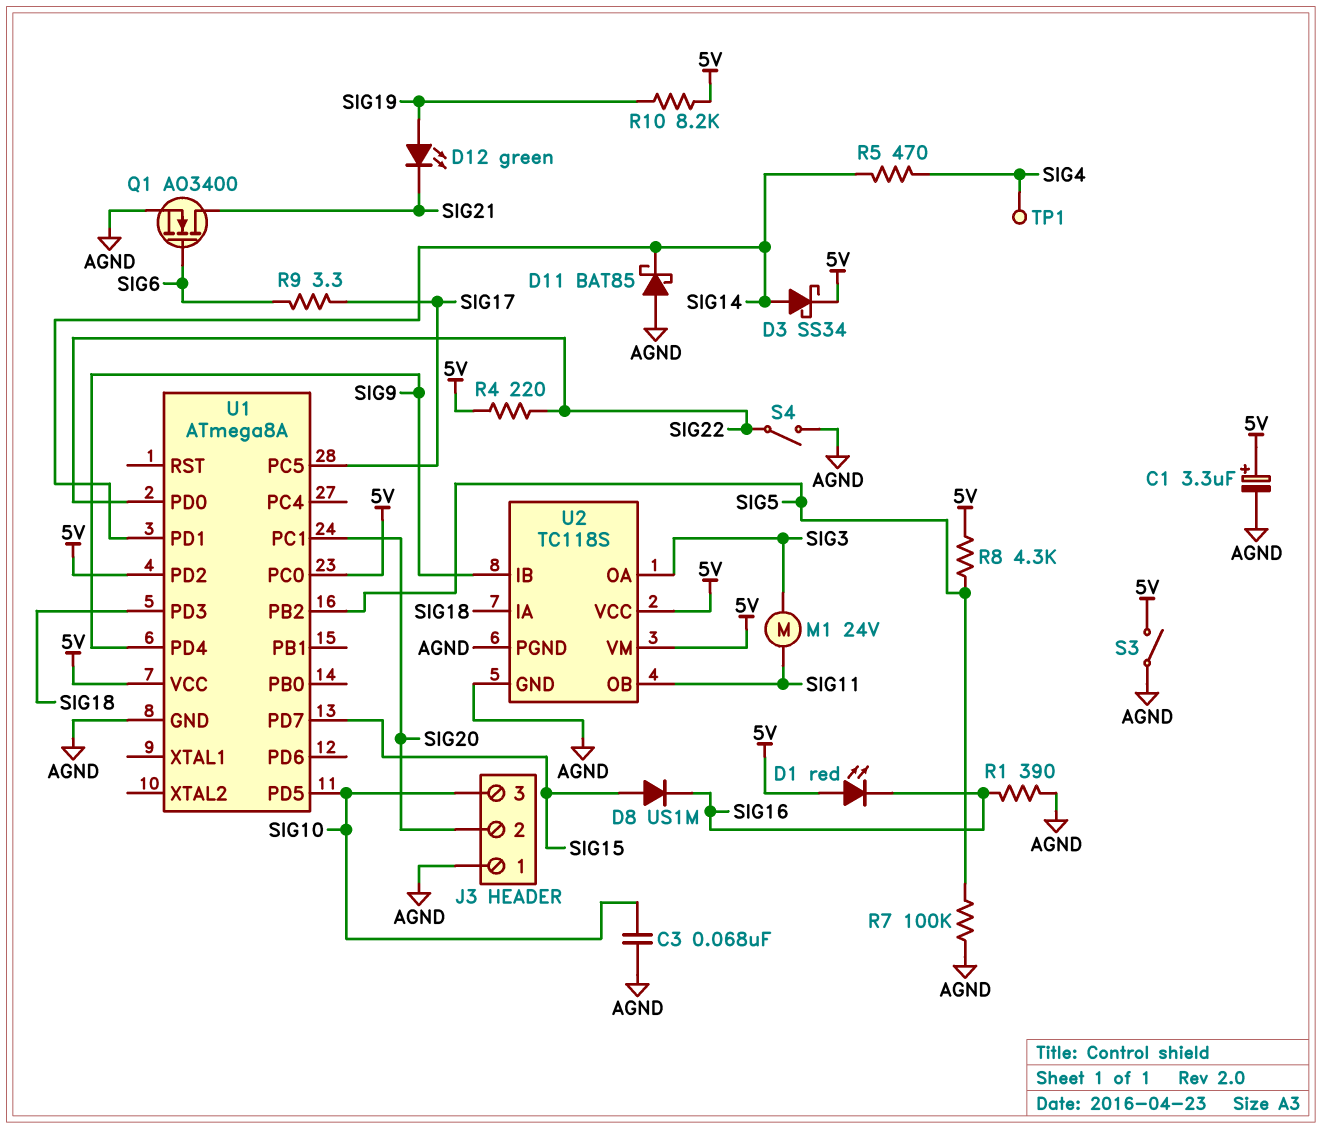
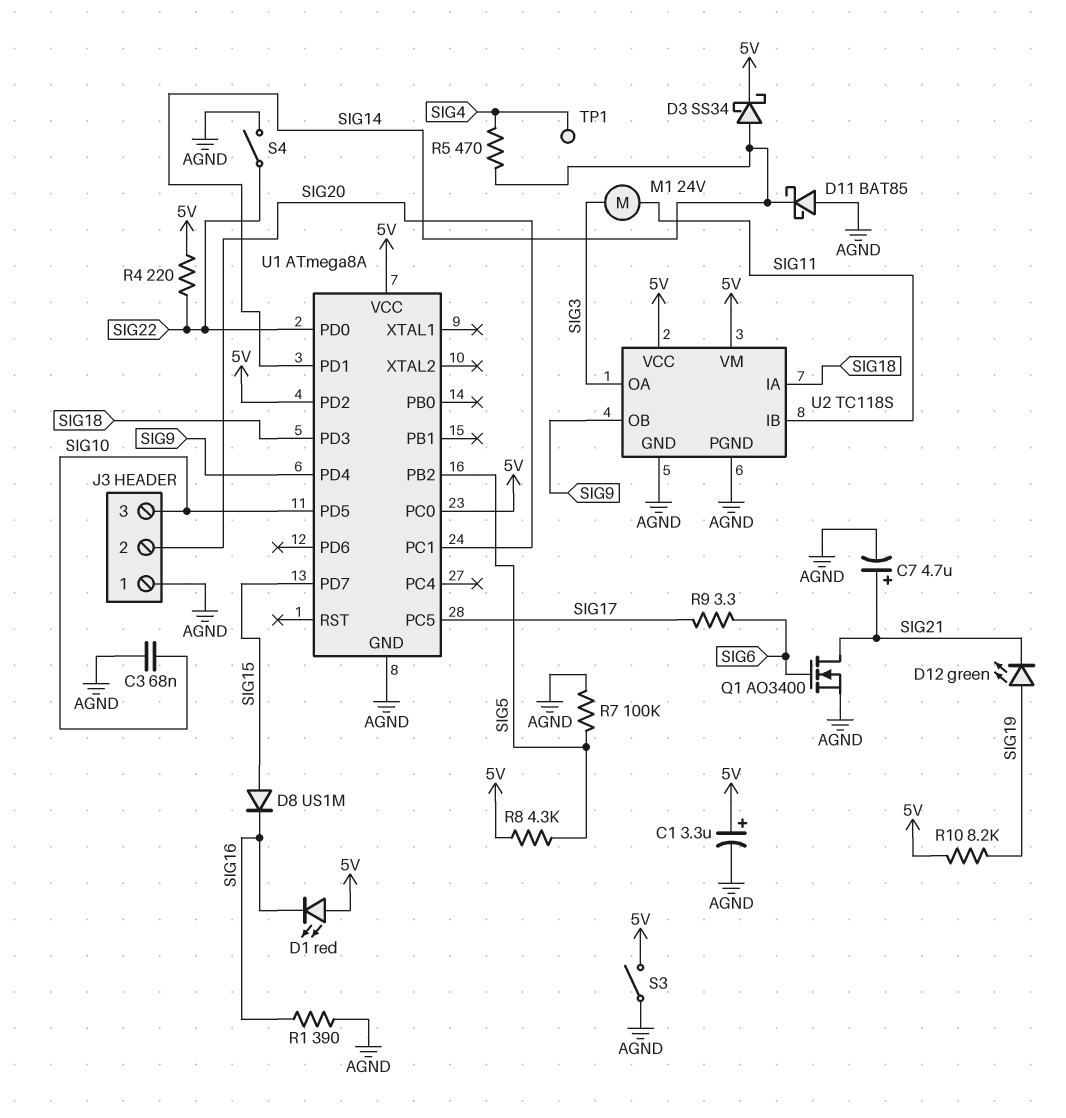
C7: none -> 4.7uF (plus SIG21, minus AGND)
U2 pin IB: SIG9 -> SIG11
U2 pin OB: SIG11 -> SIG9

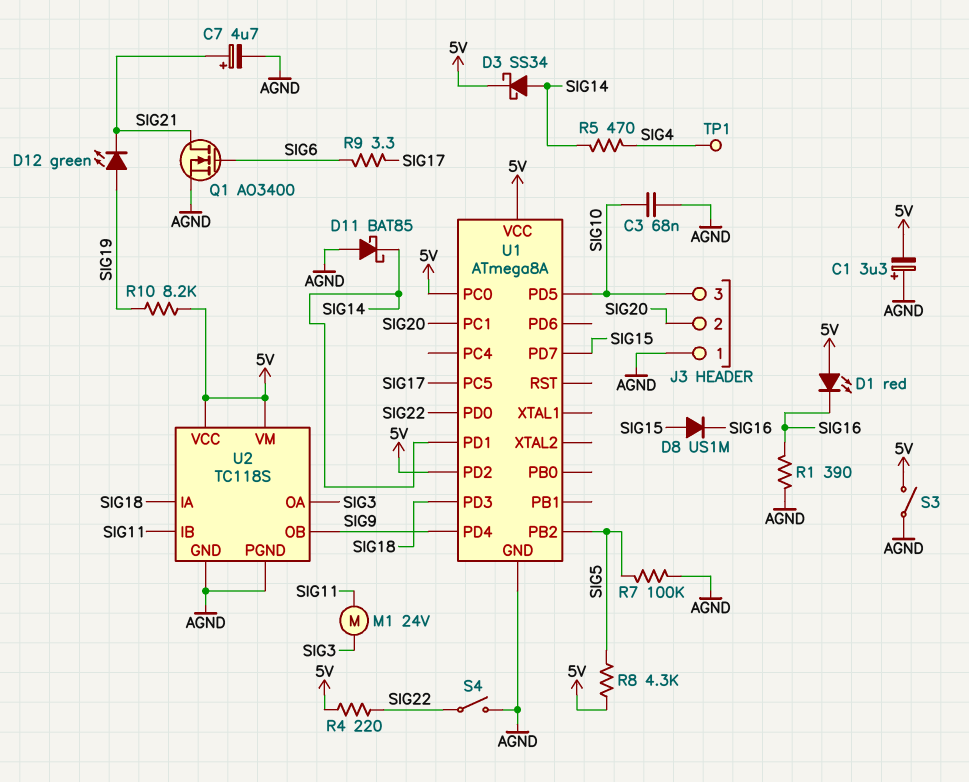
C1: 3.3uF (plus 5V, minus AGND) -> 3.3uF (plus AGND, minus 5V)

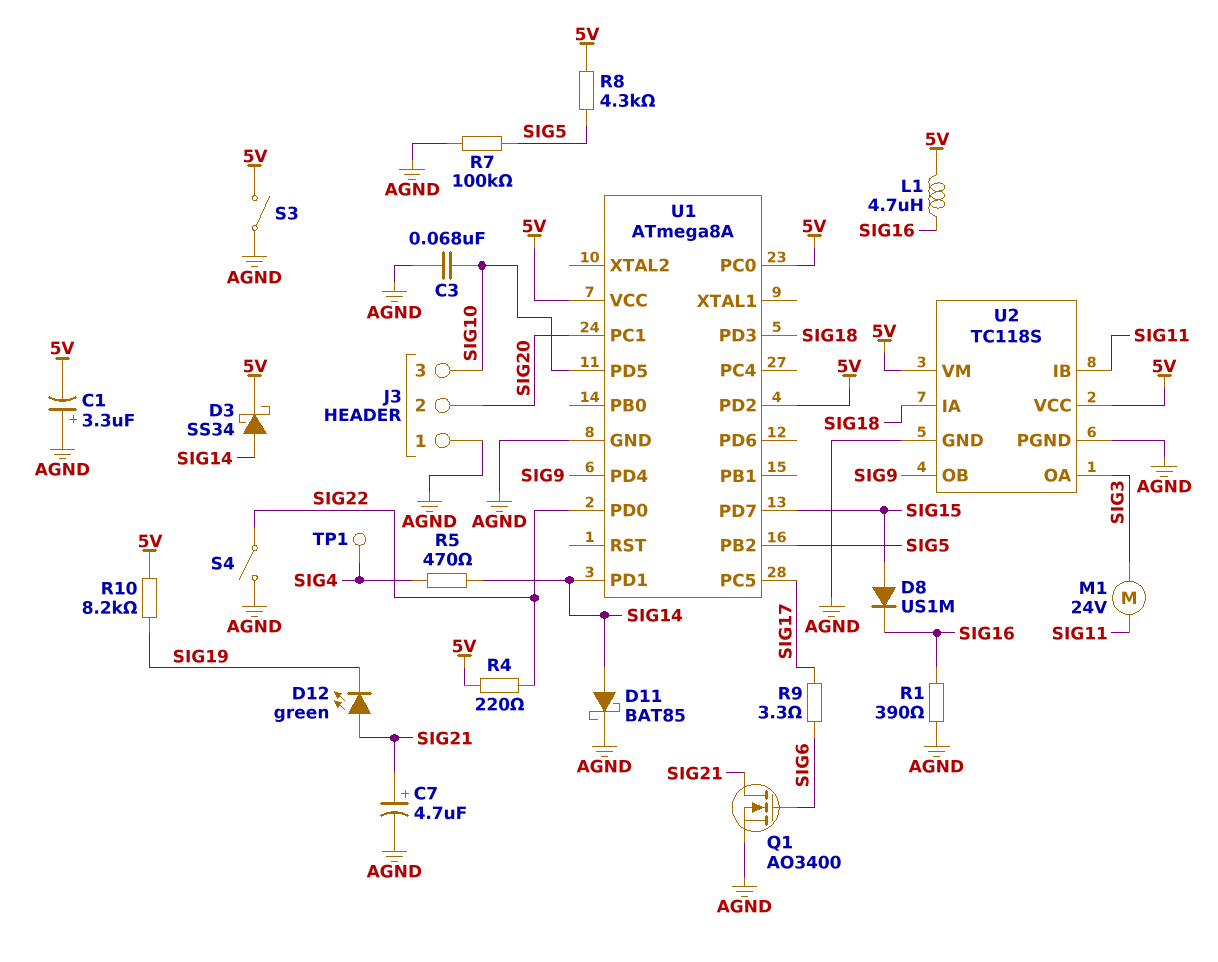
D1: LED red (A 5V, K SIG16) -> none
D11: schottky BAT85 (A AGND, K SIG14) -> schottky BAT85 (A SIG14, K AGND)
D12: LED green (A SIG19, K SIG21) -> LED green (A SIG21, K SIG19)
L1: none -> 4.7uH (5V, SIG16)

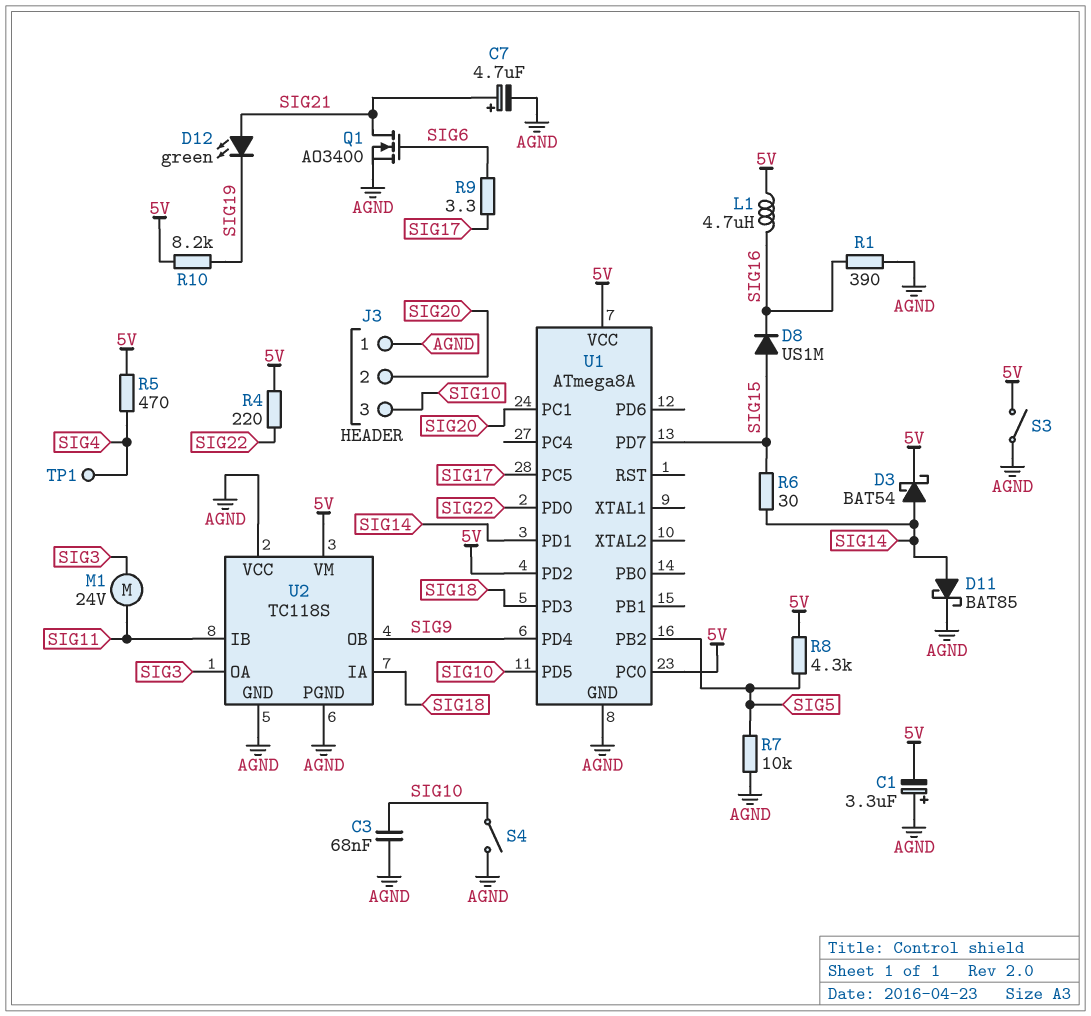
D3: schottky SS34 (A SIG14, K 5V) -> schottky BAT54 (A SIG14, K 5V)
R5: 470 (SIG4, SIG14) -> 470 (5V, SIG4)
R6: none -> 30 (SIG14, SIG15)
R7: 100k (AGND, SIG5) -> 10k (AGND, SIG5)
S4: switch (AGND, SIG22) -> switch (AGND, SIG10)
U2 pin VCC: 5V -> AGND

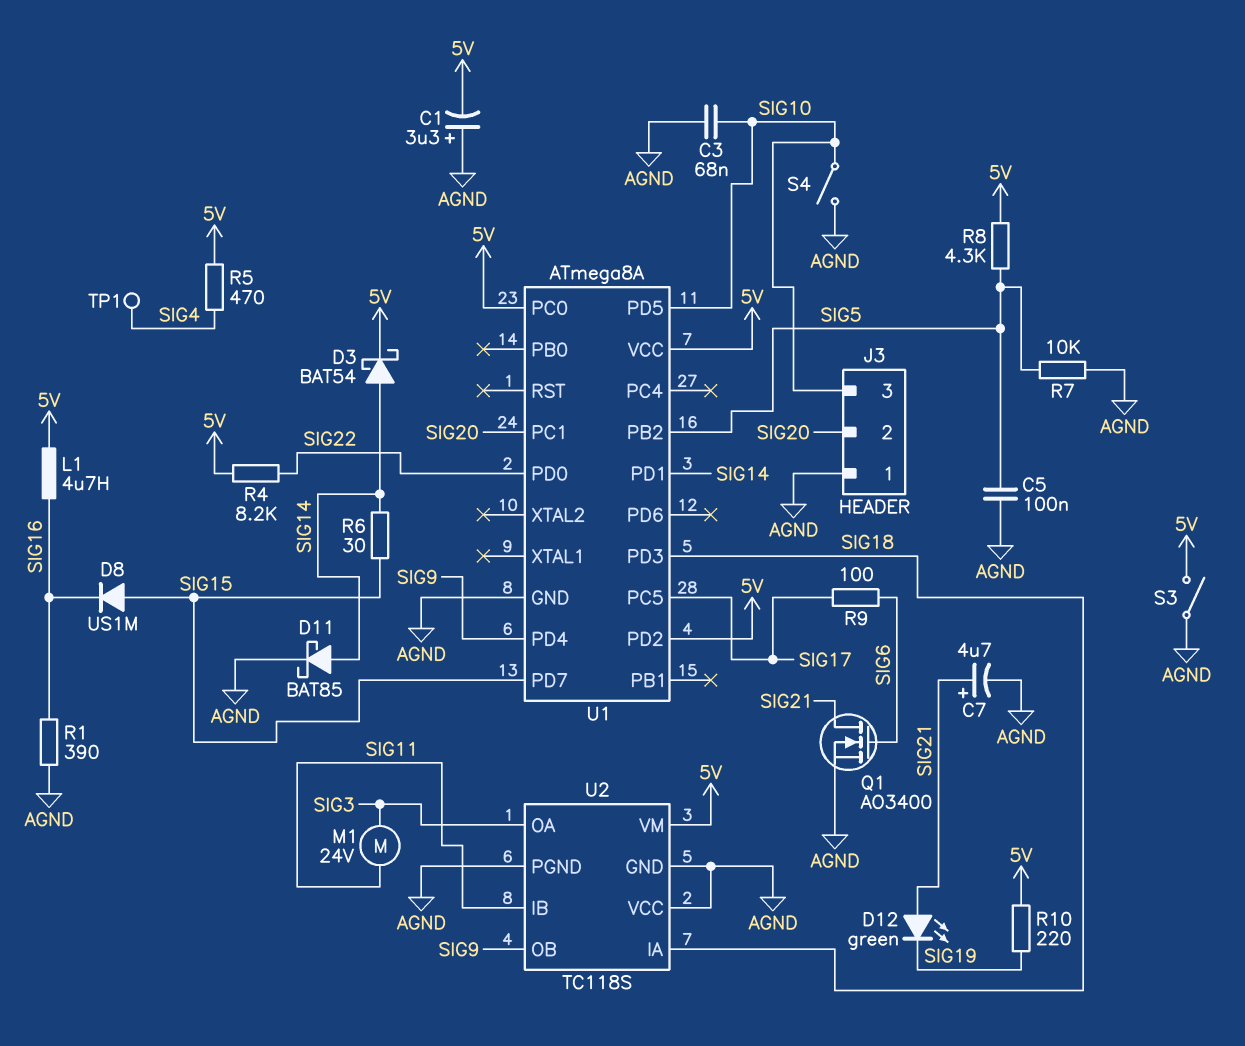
C5: none -> 100nF (AGND, SIG5)
R4: 220 (5V, SIG22) -> 8.2k (5V, SIG22)
R9: 3.3 (SIG6, SIG17) -> 100 (SIG6, SIG17)
R10: 8.2k (5V, SIG19) -> 220 (5V, SIG19)

